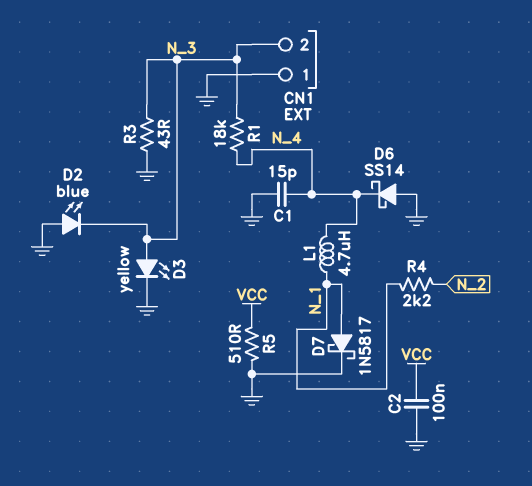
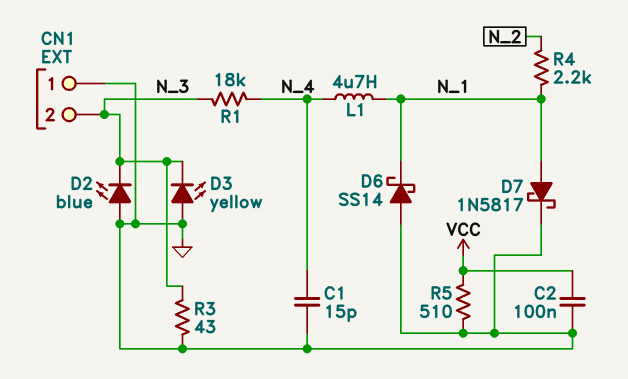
D3: LED yellow (A N_3, K GND) -> LED yellow (A GND, K N_3)
D6: schottky SS14 (A GND, K N_4) -> schottky SS14 (A GND, K N_1)

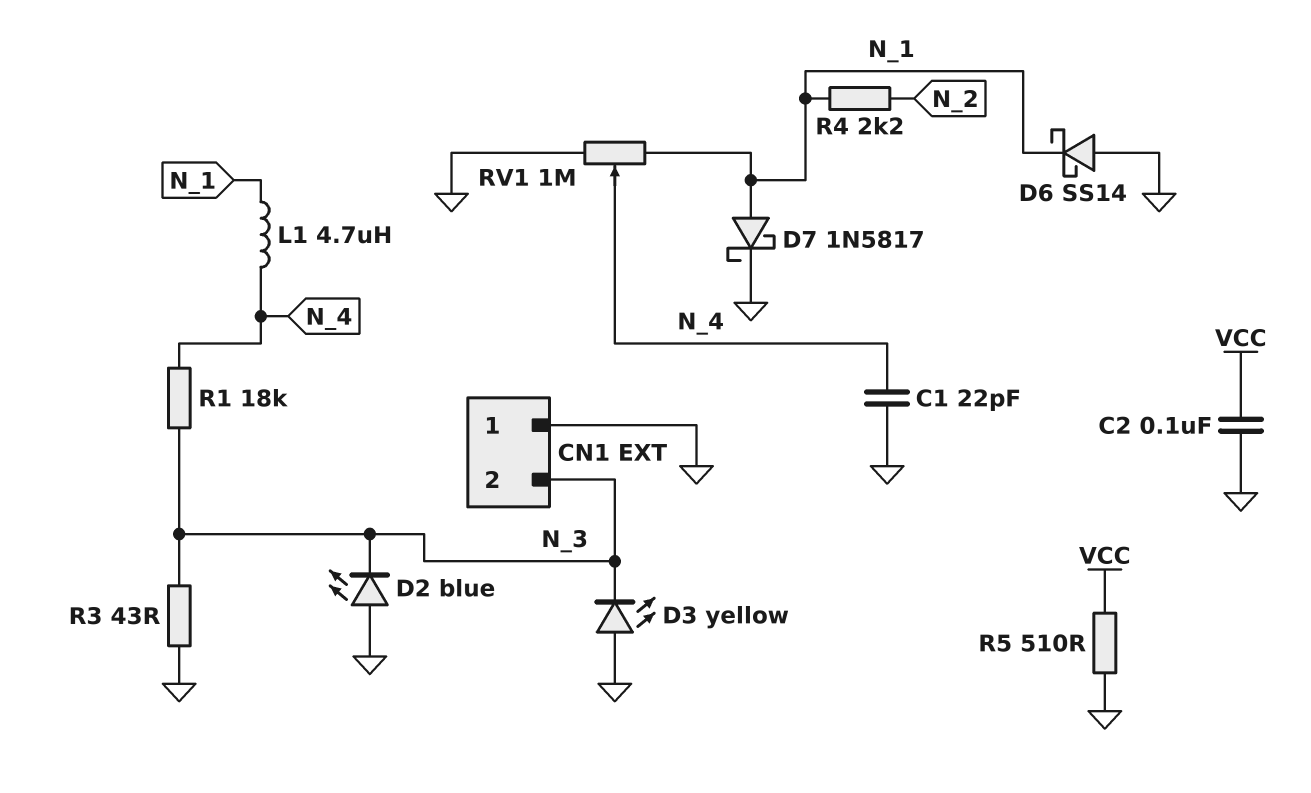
C1: 15pF (GND, N_4) -> 22pF (GND, N_4)
RV1: none -> 1M (GND, N_1, wiper N_4)

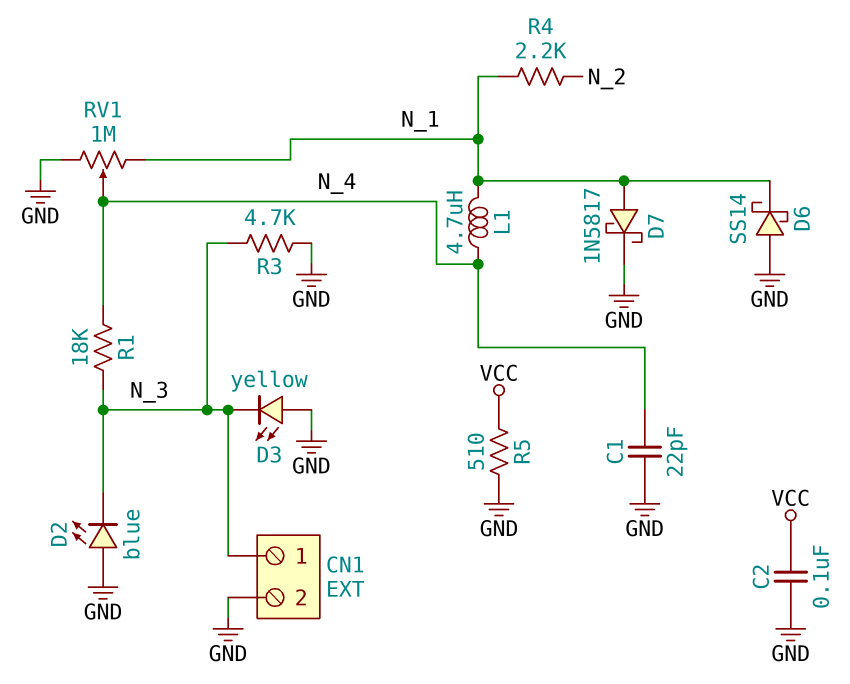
CN1 pin 1: GND -> N_3
CN1 pin 2: N_3 -> GND
R3: 43 (GND, N_3) -> 4.7k (GND, N_3)

